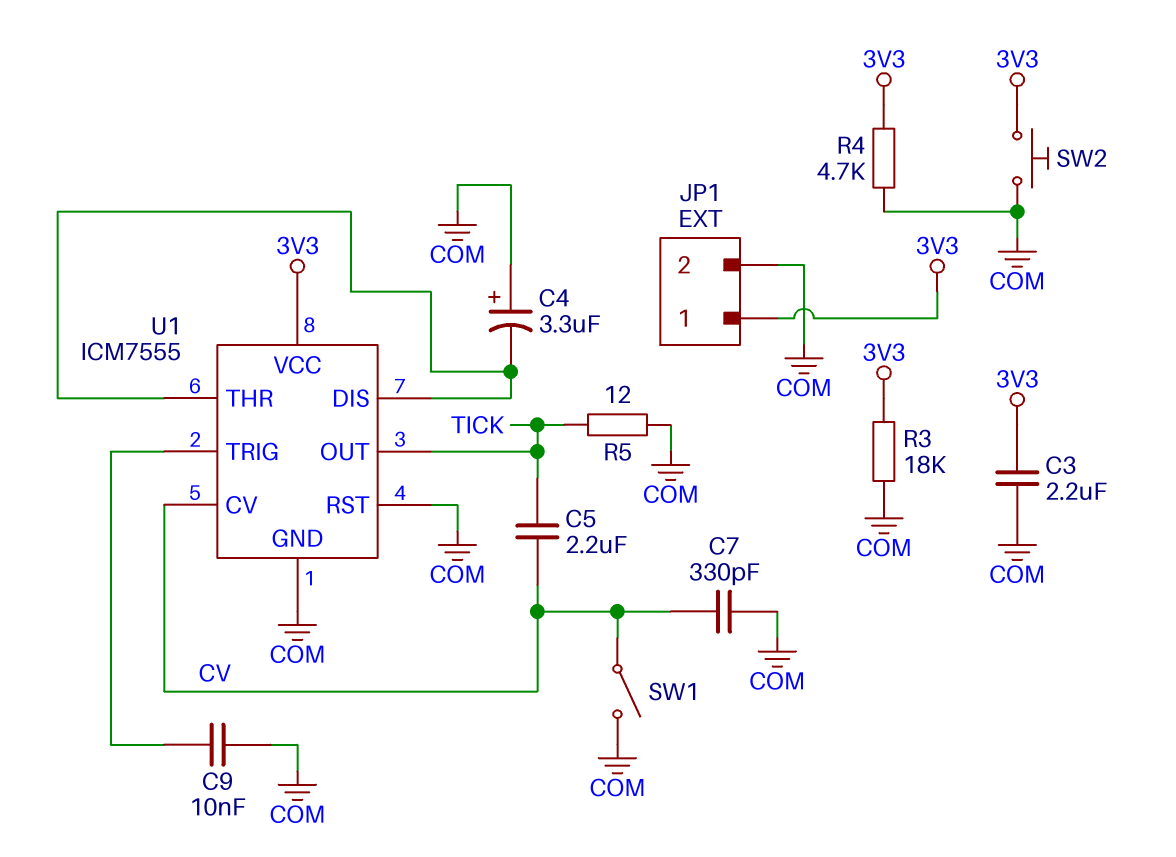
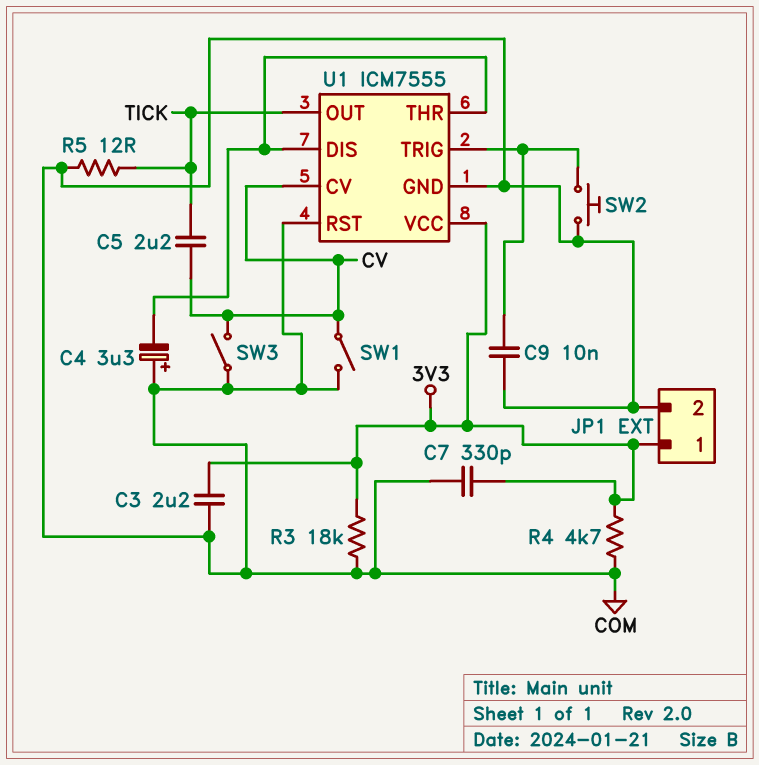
C7: 330pF (COM, CV) -> 330pF (3V3, COM)
SW2: button (3V3, COM) -> button (COM, U1/TRIG)
SW3: none -> switch (COM, CV)

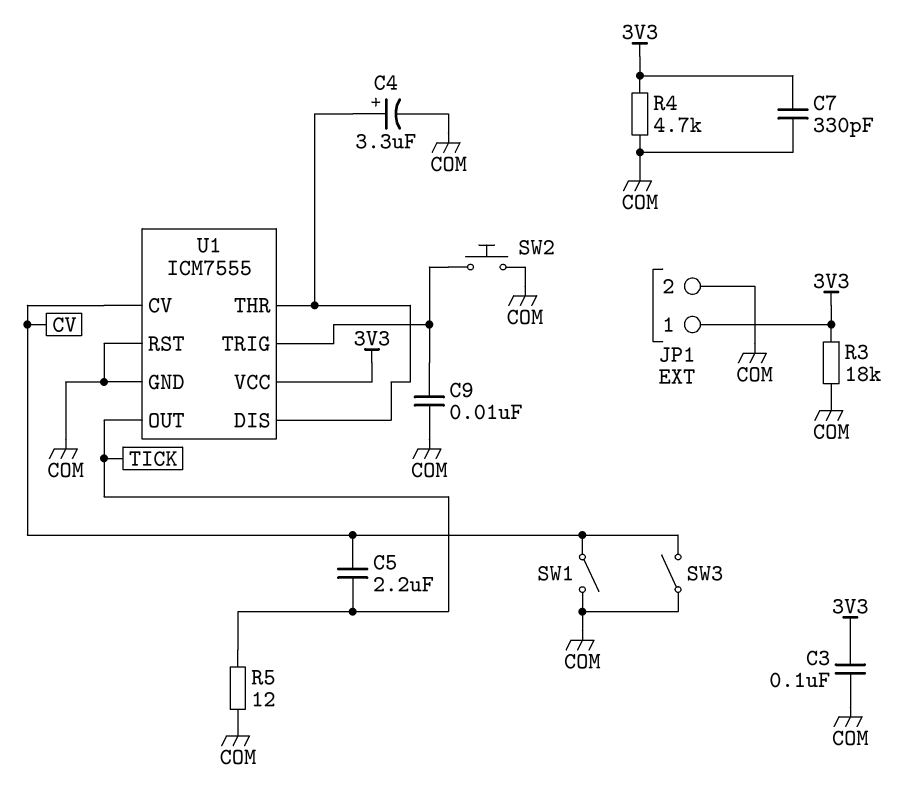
C3: 2.2uF (3V3, COM) -> 100nF (3V3, COM)
C4: 3.3uF (plus COM, minus U1/DIS) -> 3.3uF (plus U1/DIS, minus COM)

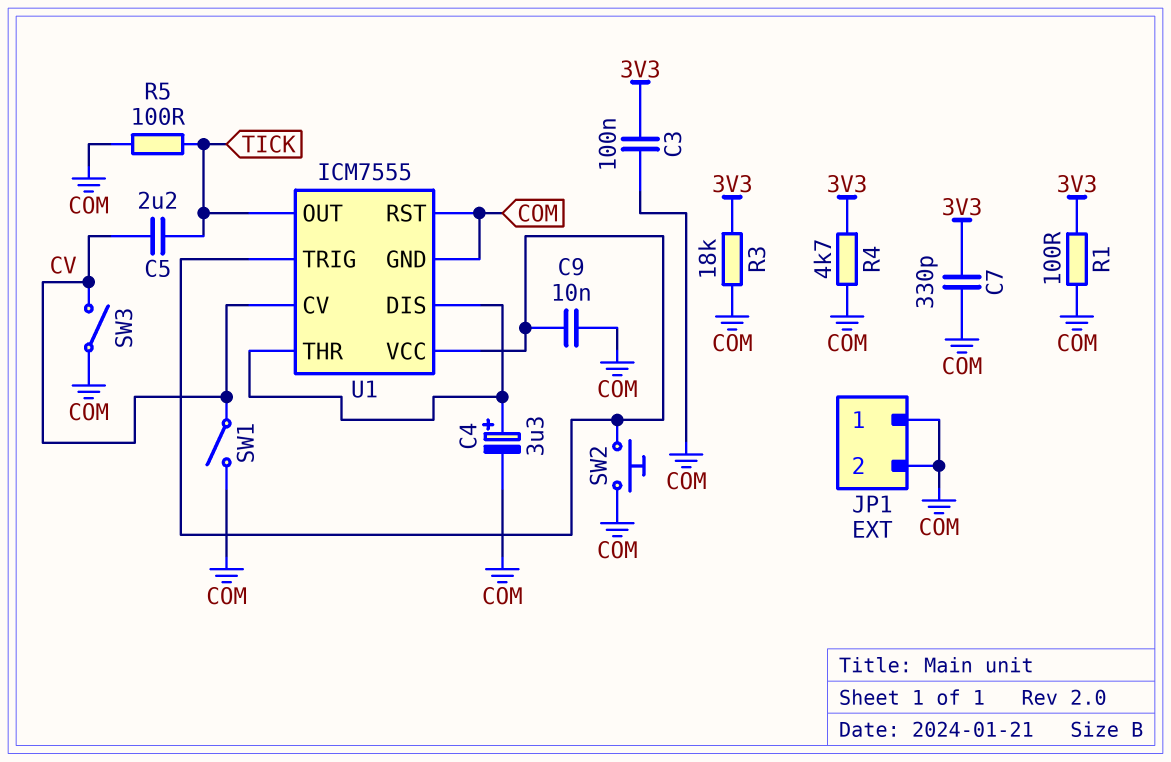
JP1 pin 1: 3V3 -> COM
R1: none -> 100 (3V3, COM)
R5: 12 (COM, TICK) -> 100 (COM, TICK)
U1 pin VCC: 3V3 -> U1/TRIG

